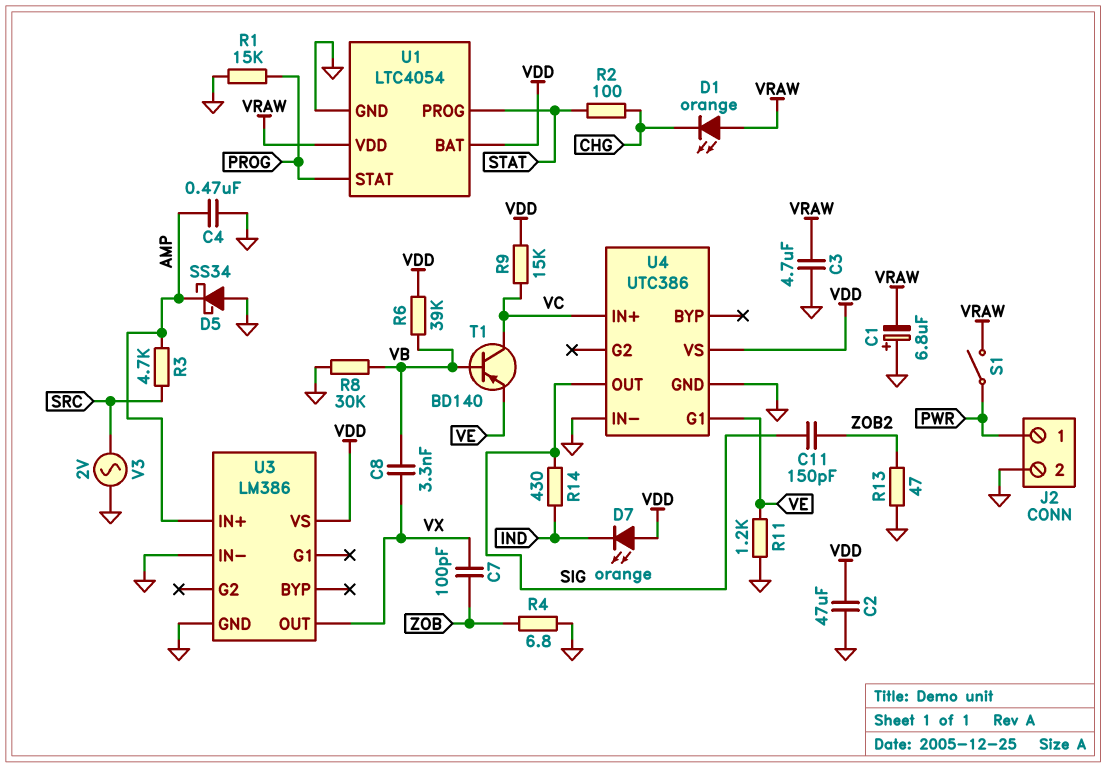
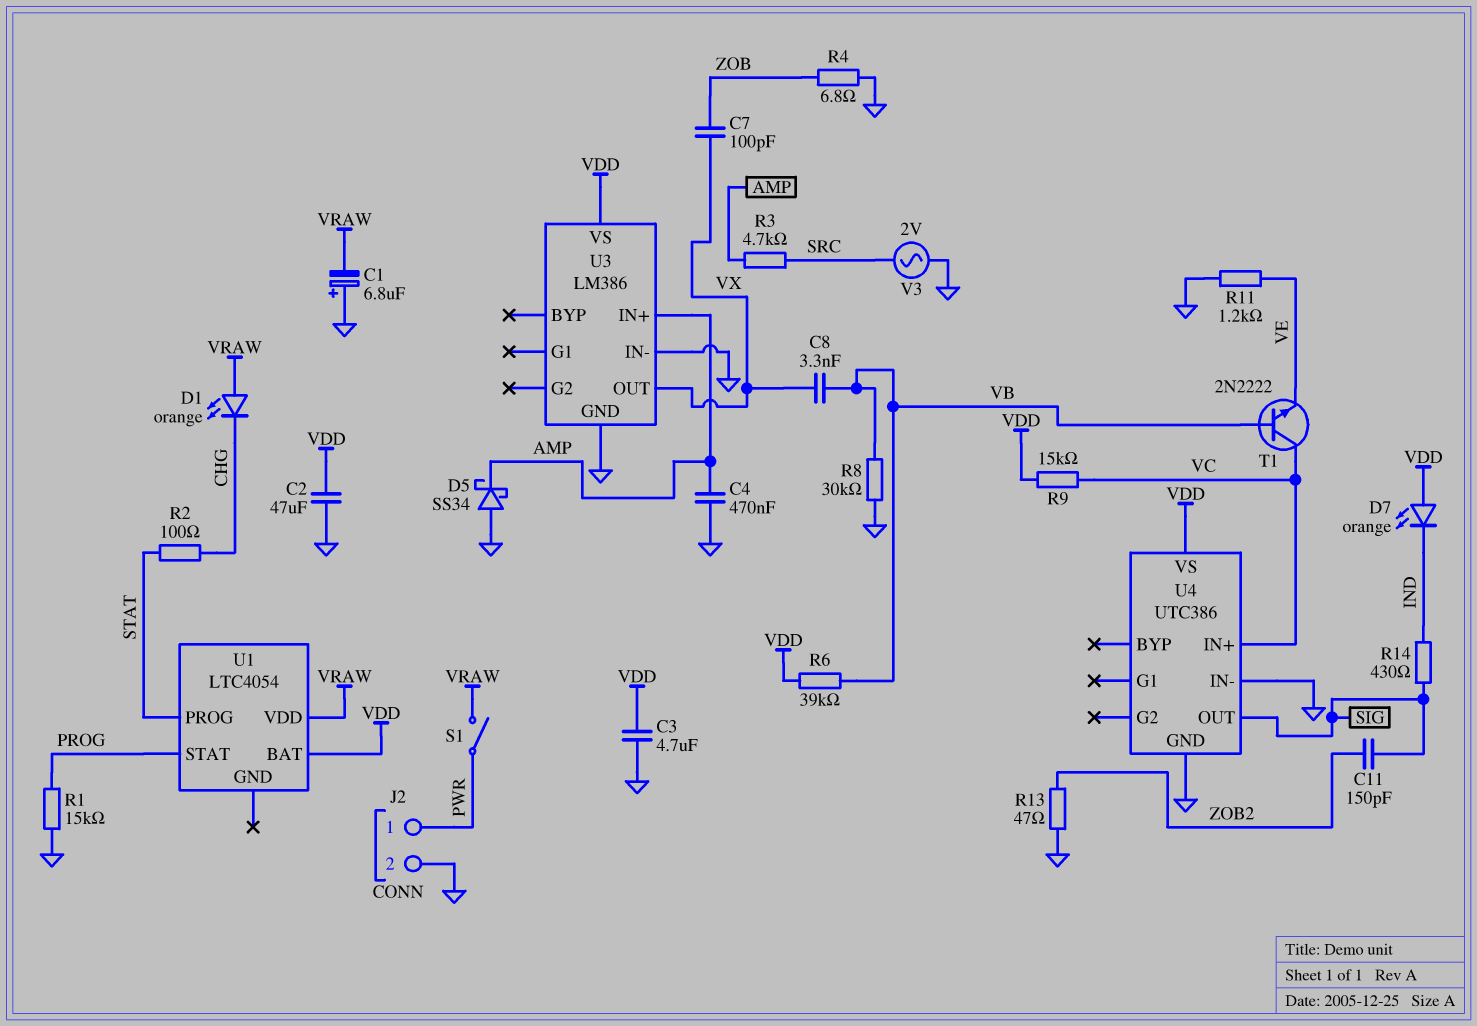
C3: 4.7uF (GND, VRAW) -> 4.7uF (GND, VDD)
T1: PNP BD140 (B VB, C VC, E VE) -> NPN 2N2222 (B VB, C VC, E VE)
U1 pin GND: GND -> none
U4 pin G1: VE -> none

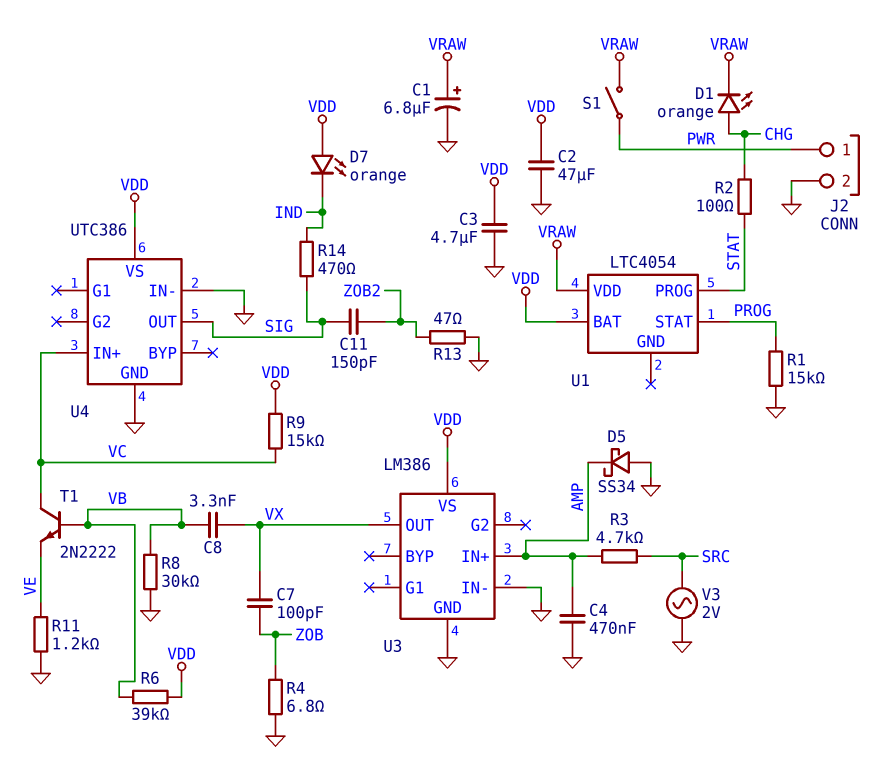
C1: 6.8uF (plus GND, minus VRAW) -> 6.8uF (plus VRAW, minus GND)
D1: LED orange (A VRAW, K CHG) -> LED orange (A CHG, K VRAW)
R14: 430 (IND, SIG) -> 470 (IND, SIG)

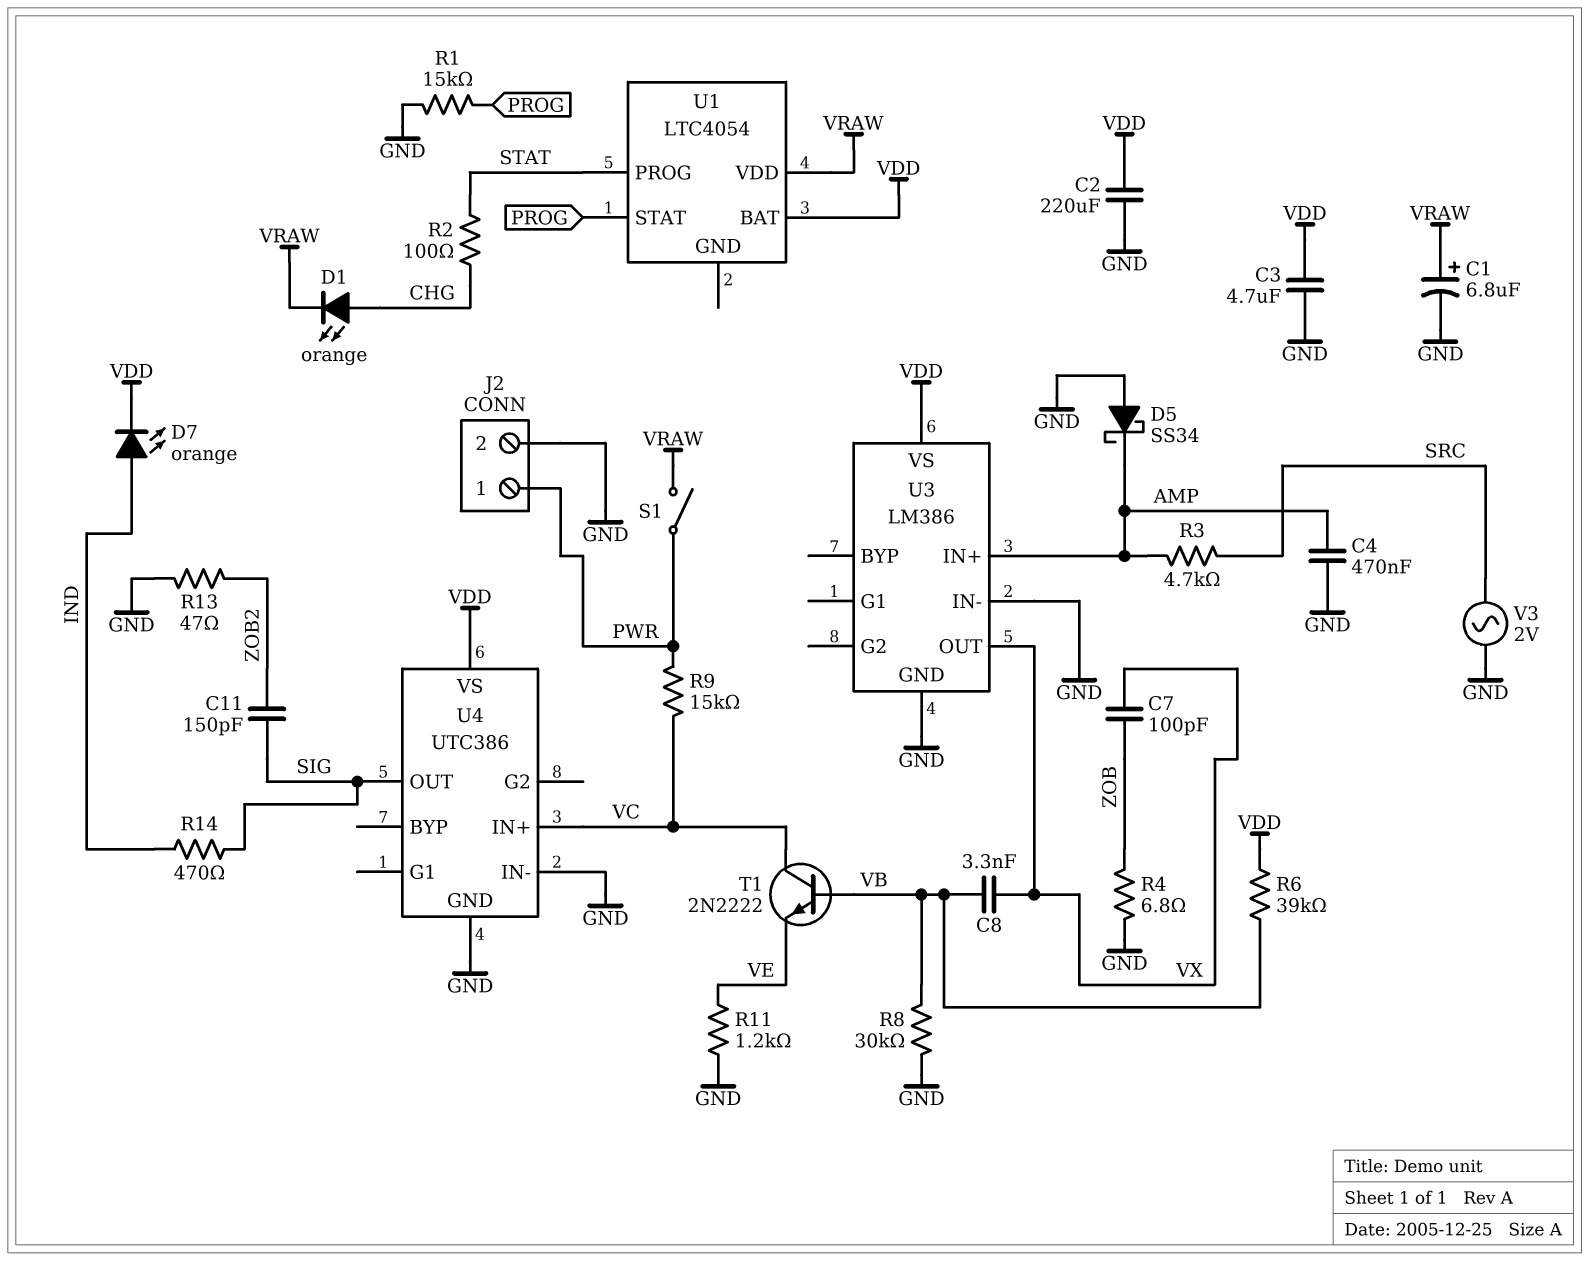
C2: 47uF (GND, VDD) -> 220uF (GND, VDD)
D7: LED orange (A VDD, K IND) -> LED orange (A IND, K VDD)
R9: 15k (VC, VDD) -> 15k (PWR, VC)

